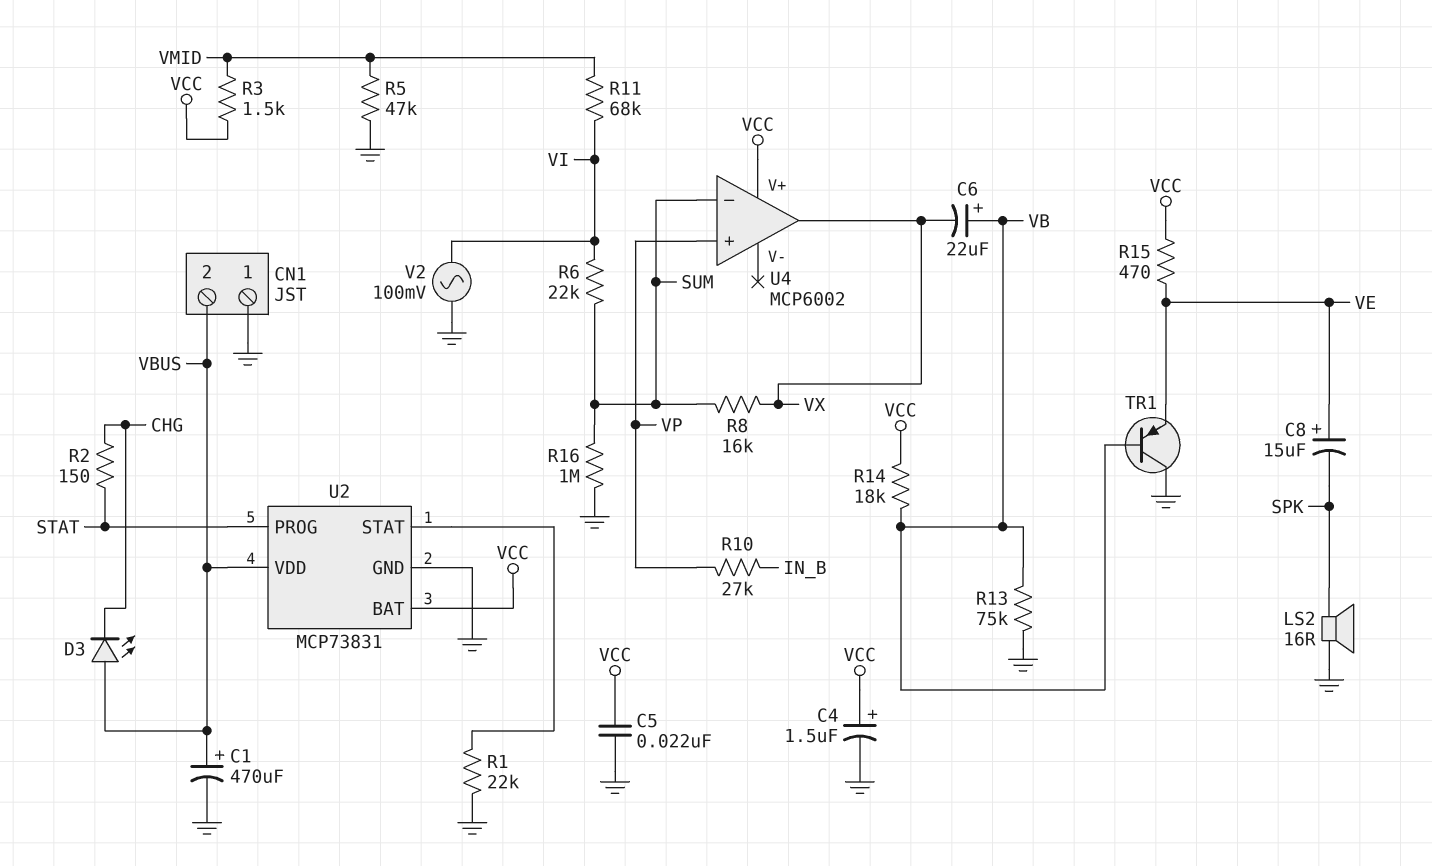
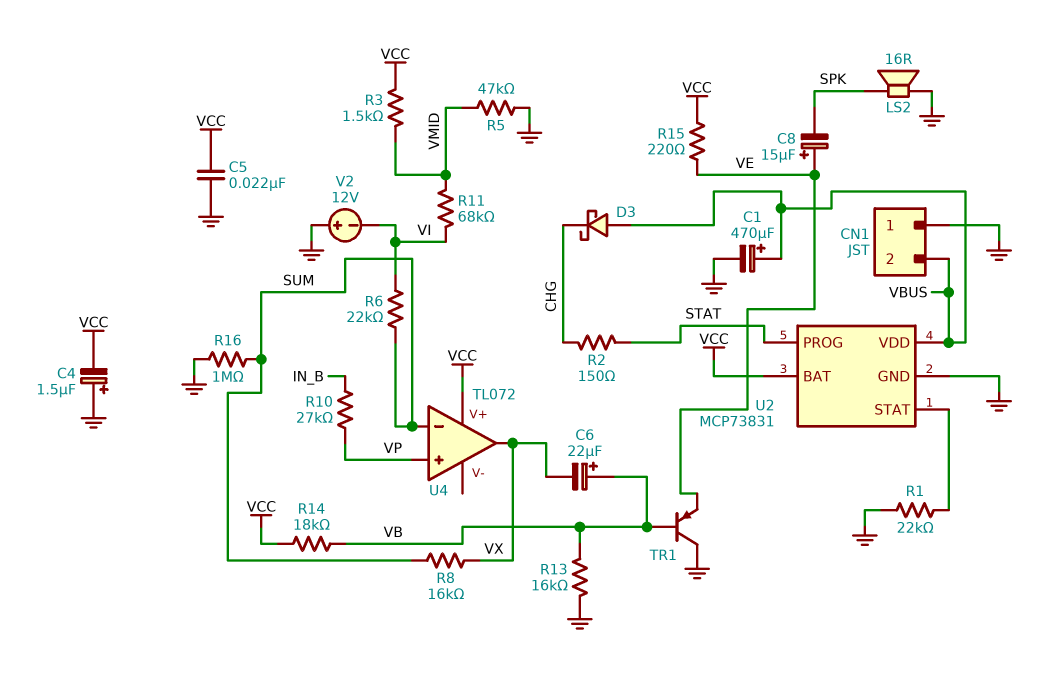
C4: 1.5uF (plus VCC, minus GND) -> 1.5uF (plus GND, minus VCC)
D3: LED (A VBUS, K CHG) -> schottky (A VBUS, K CHG)
R13: 75k (GND, VB) -> 16k (GND, VB)
R15: 470 (VCC, VE) -> 220 (VCC, VE)
U4: MCP6002 -> TL072
V2: AC 100mV (GND, VI) -> 12V (plus GND, minus VI)

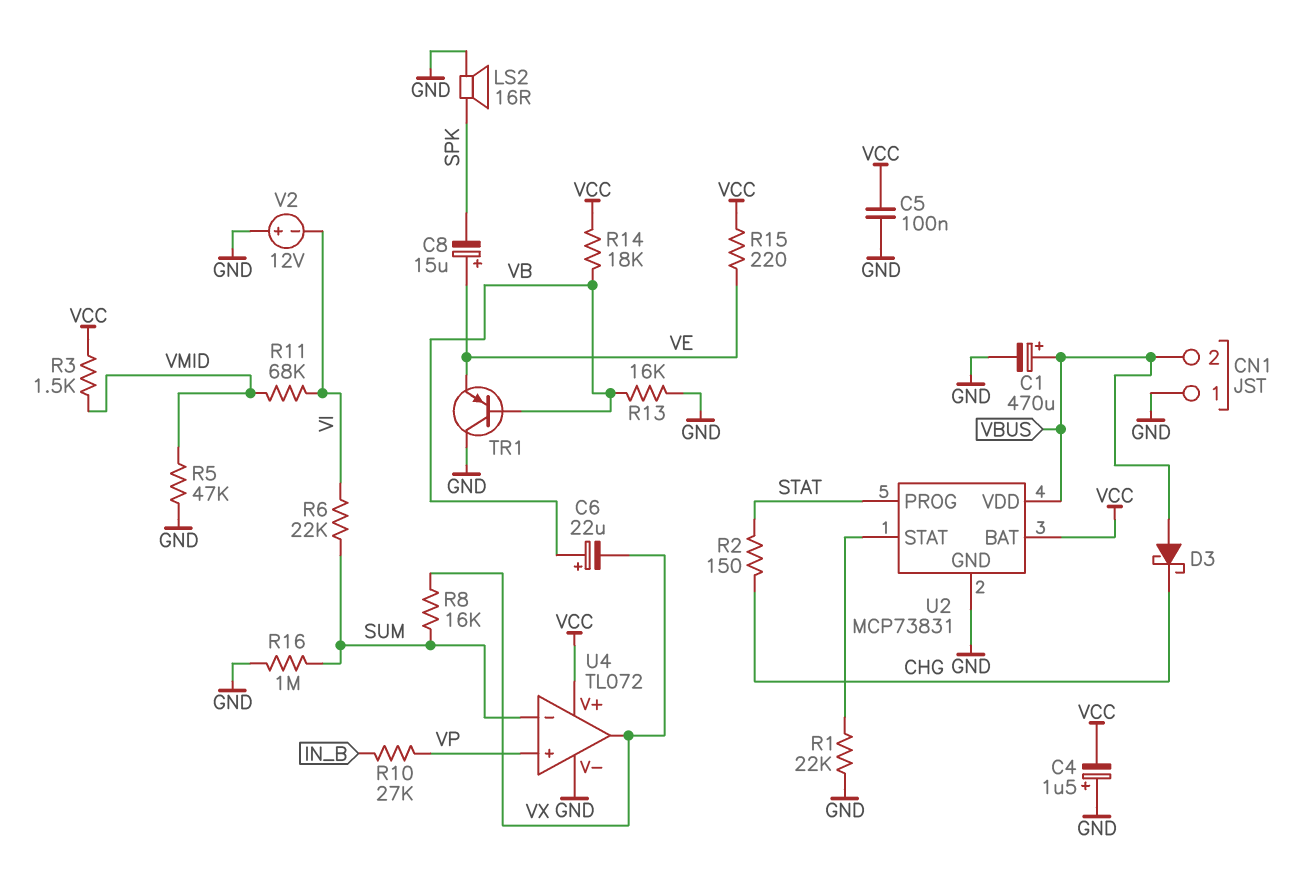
C5: 22nF (GND, VCC) -> 100nF (GND, VCC)
U4 pin V-: none -> GND

